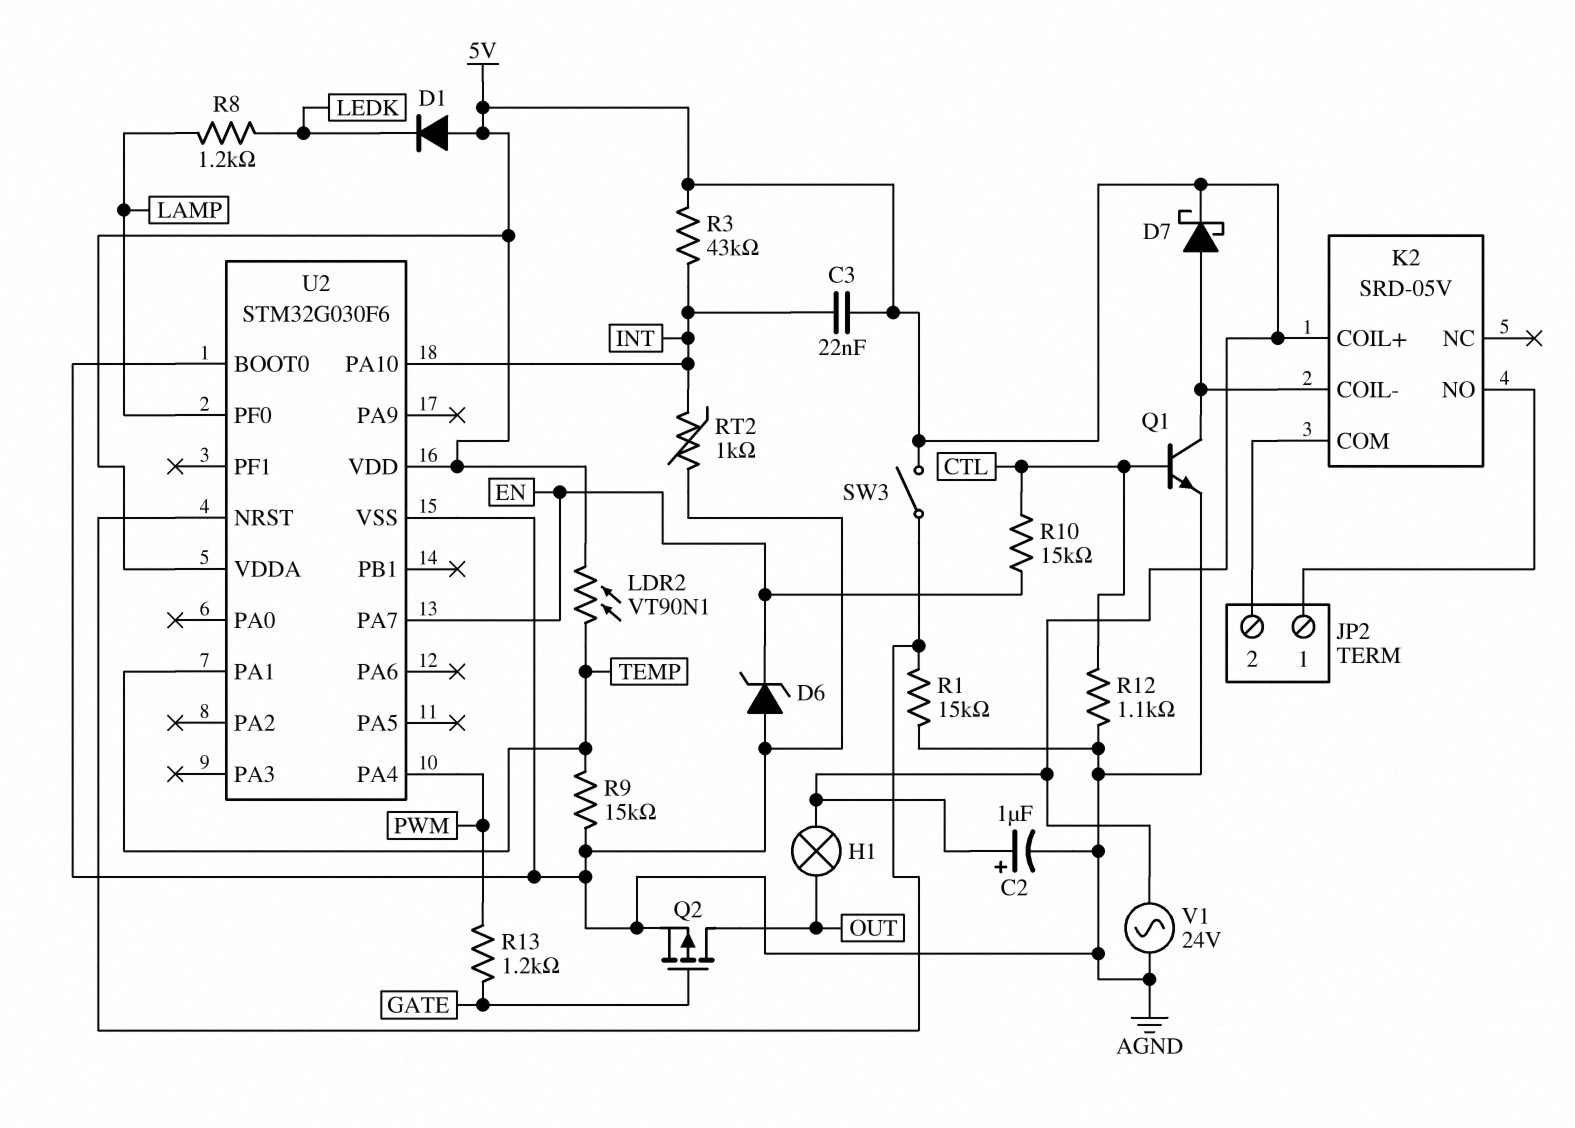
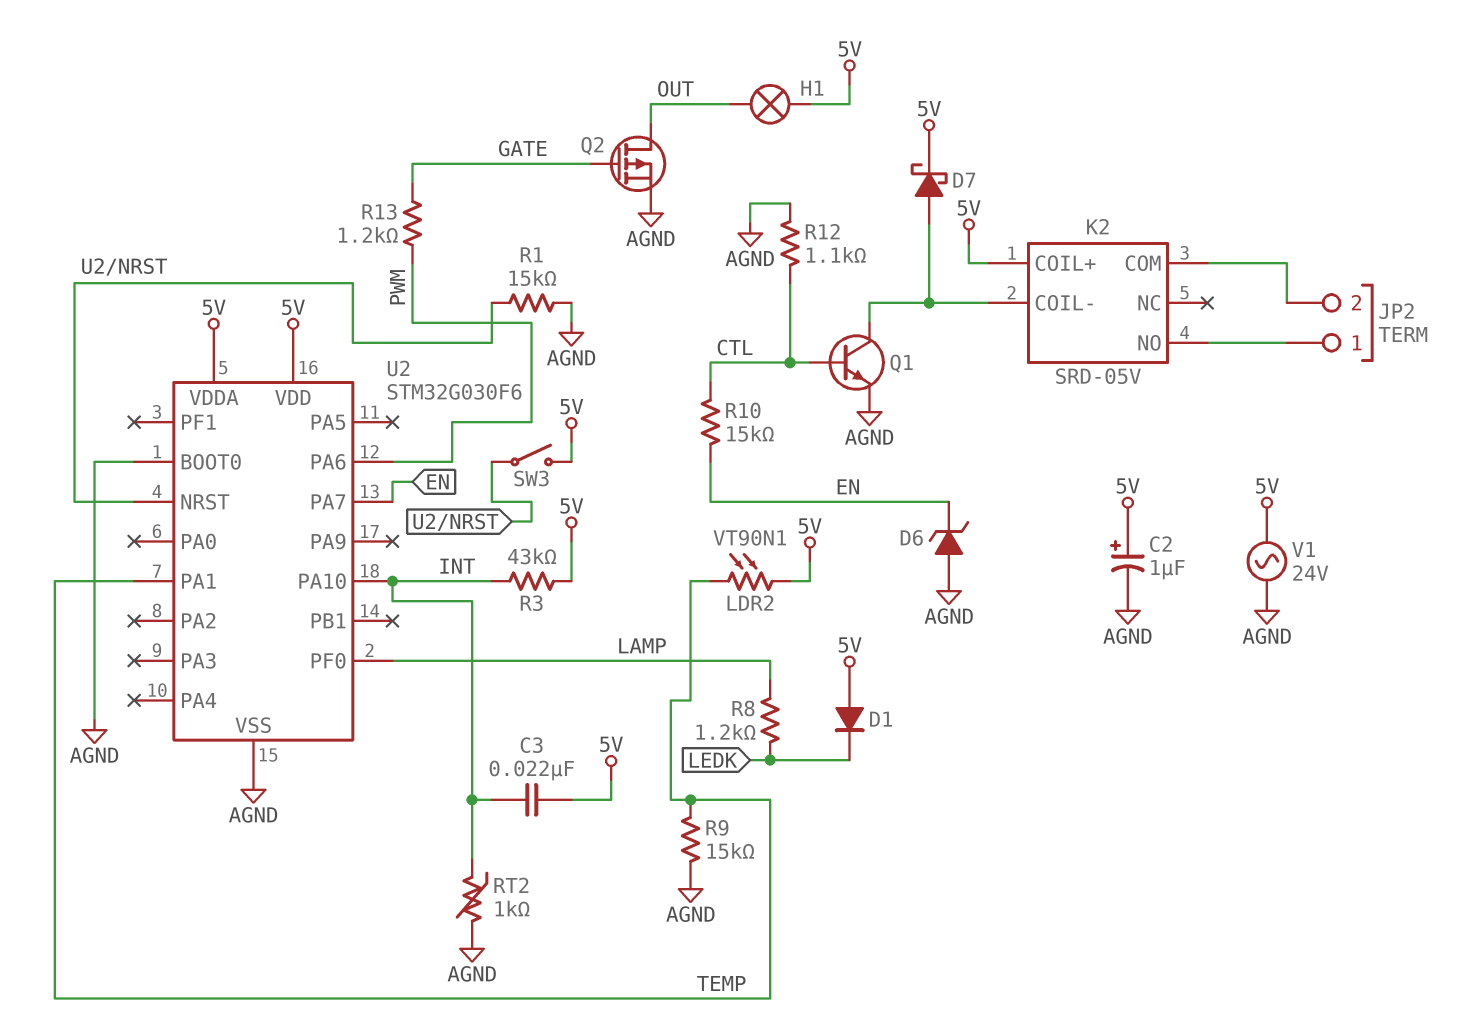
U2 pin PA4: PWM -> none
U2 pin PA6: none -> PWM

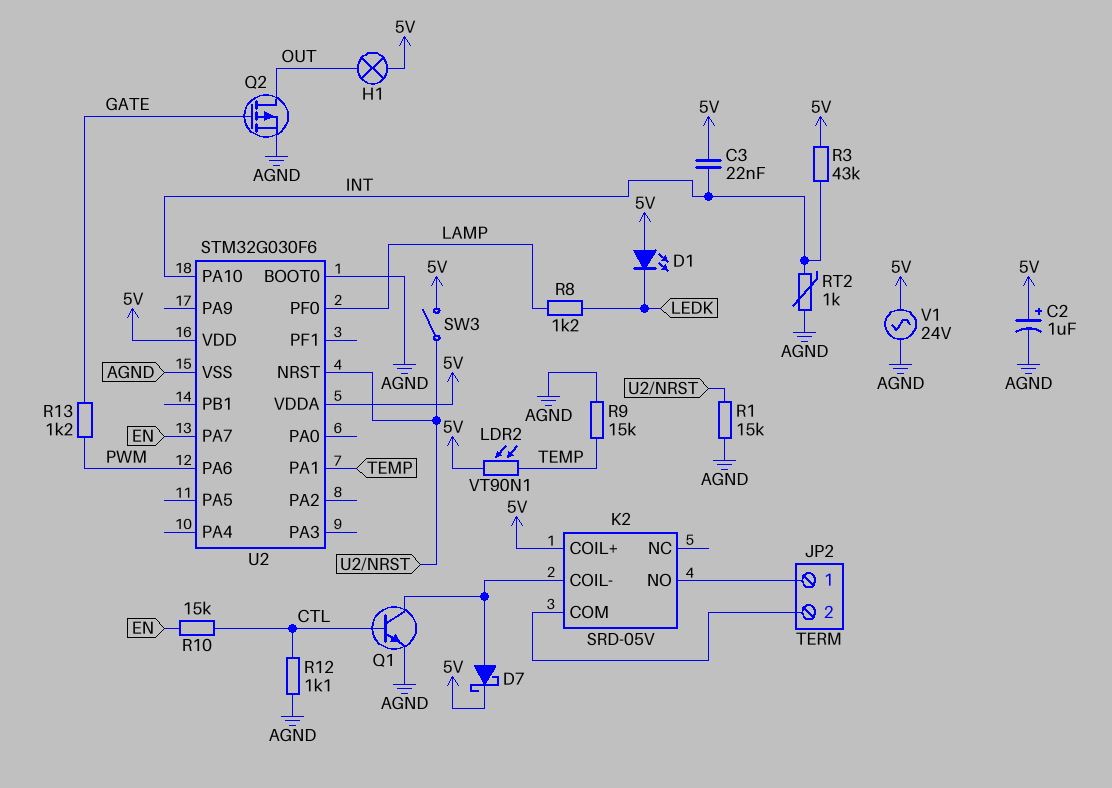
D1: diode (A 5V, K LEDK) -> LED (A 5V, K LEDK)
D6: zener (A AGND, K EN) -> none

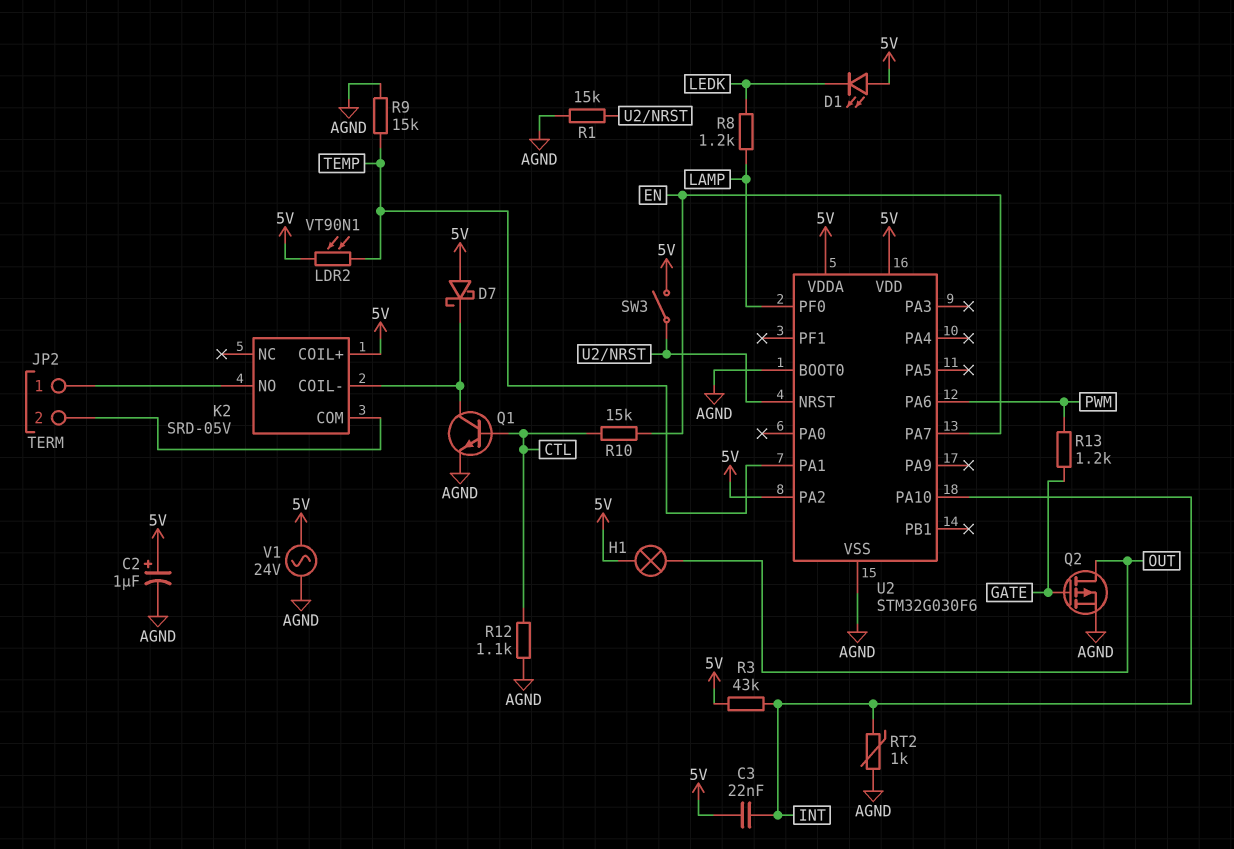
D7: schottky (A K2/COIL-, K 5V) -> schottky (A 5V, K K2/COIL-)
U2 pin PA2: none -> 5V

